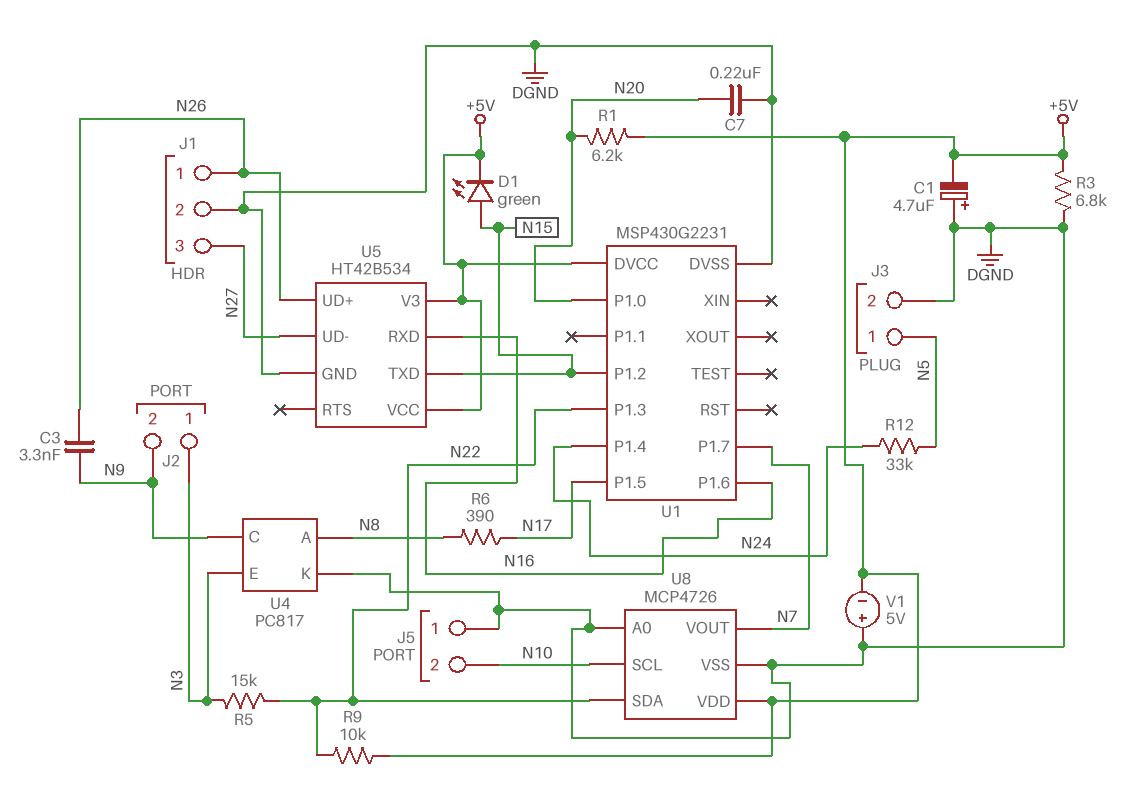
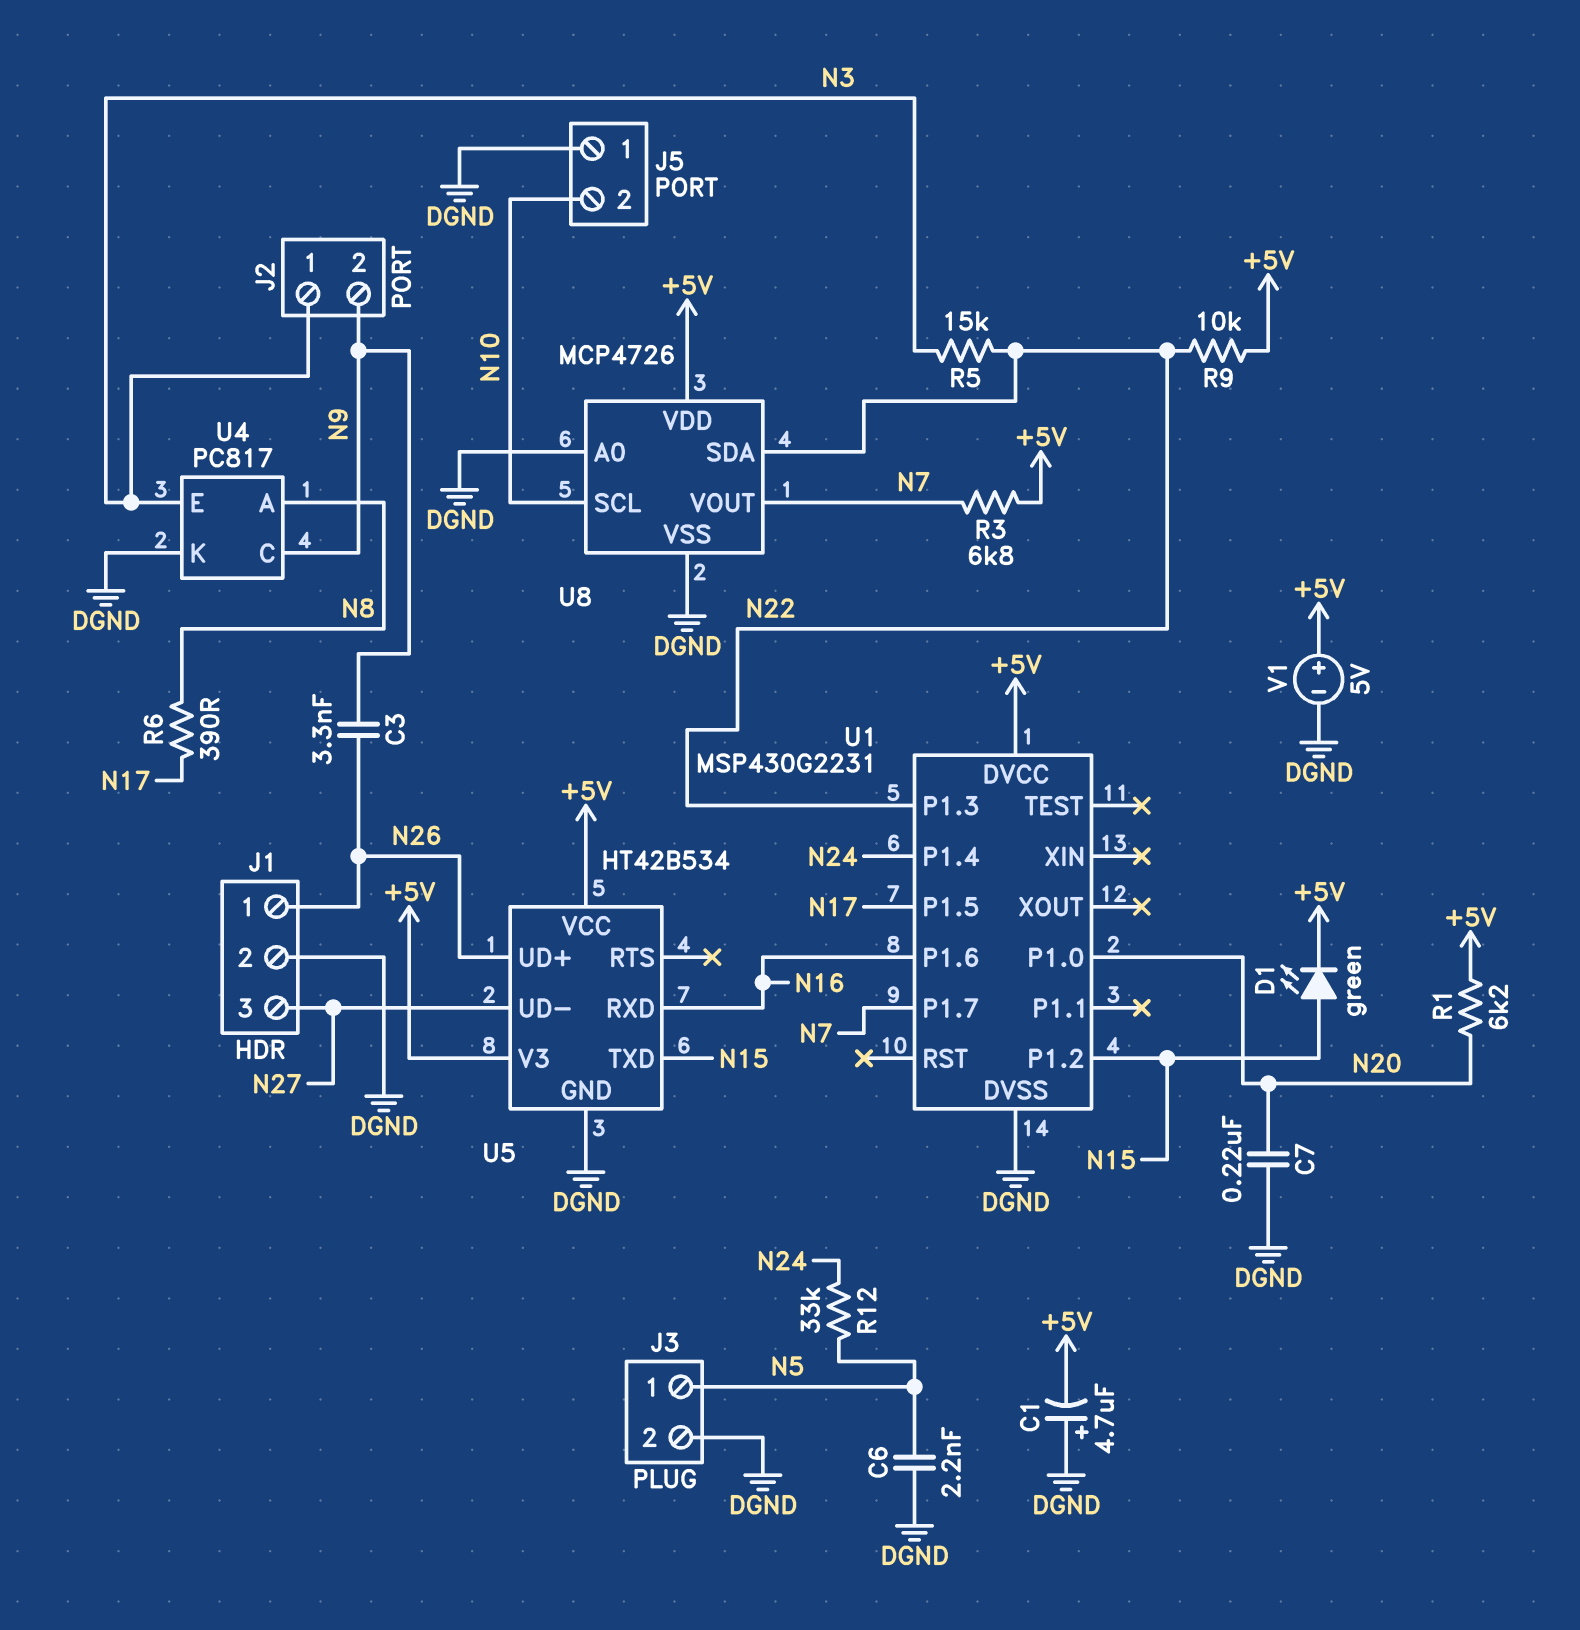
C6: none -> 2.2nF (DGND, N5)
R3: 6.8k (+5V, DGND) -> 6.8k (+5V, N7)
V1: 5V (plus DGND, minus +5V) -> 5V (plus +5V, minus DGND)

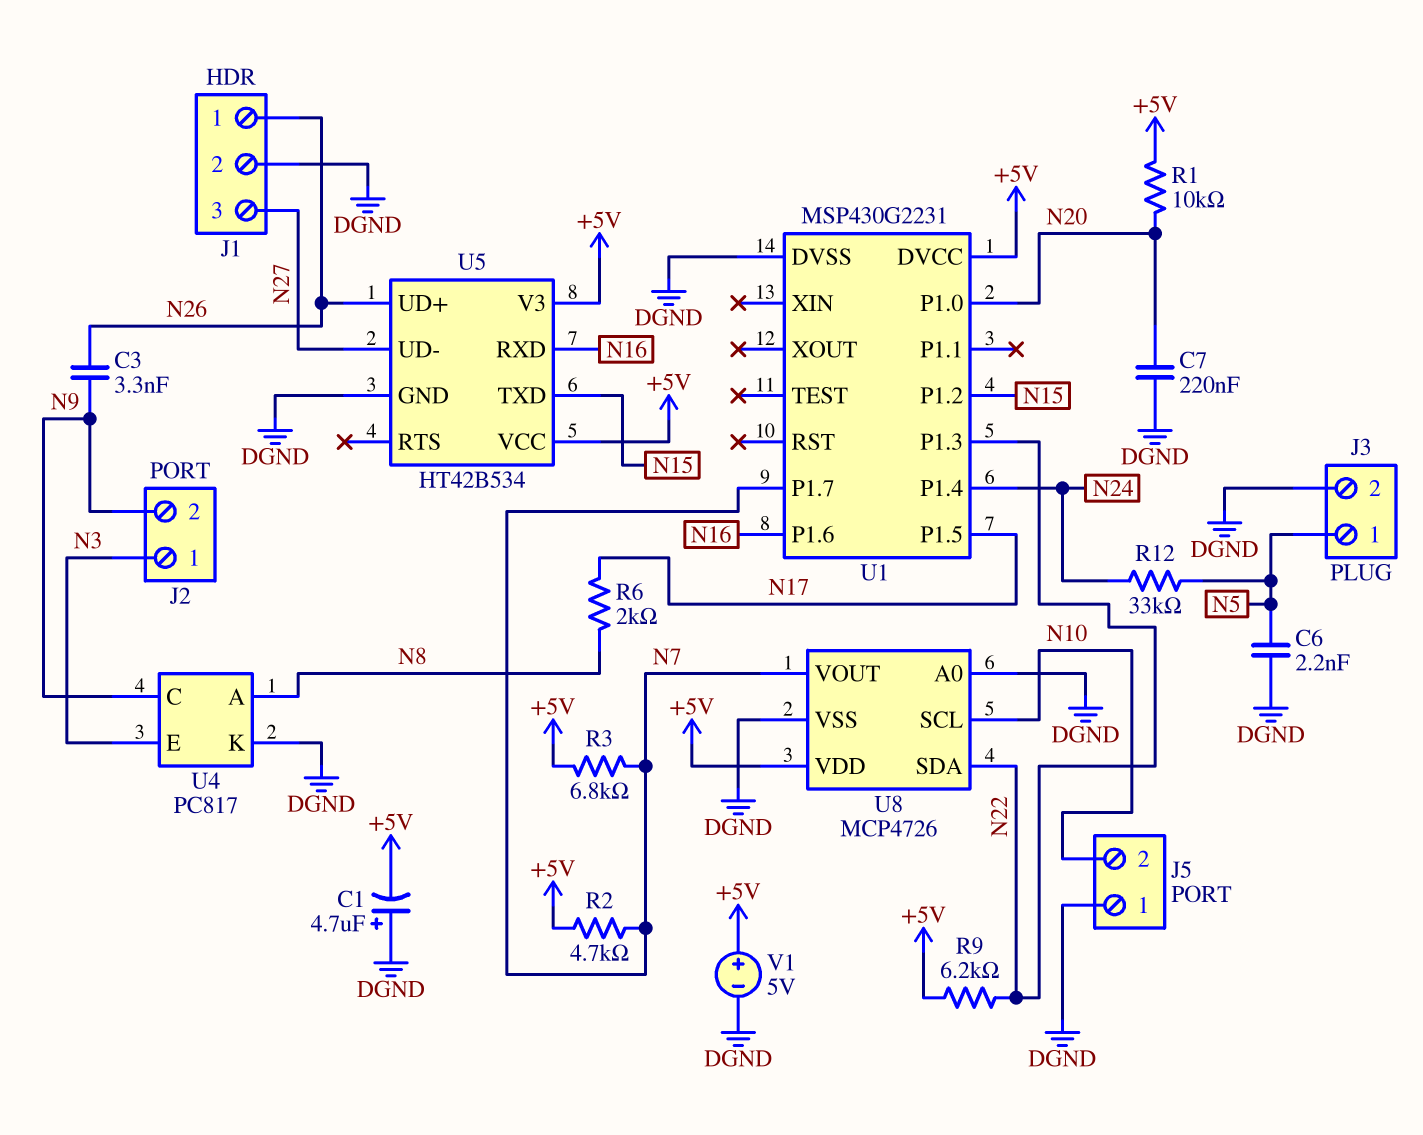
D1: LED green (A N15, K +5V) -> none
R1: 6.2k (+5V, N20) -> 10k (+5V, N20)
R2: none -> 4.7k (+5V, N7)
R5: 15k (N3, N22) -> none
R6: 390 (N8, N17) -> 2k (N8, N17)
R9: 10k (+5V, N22) -> 6.2k (+5V, N22)

